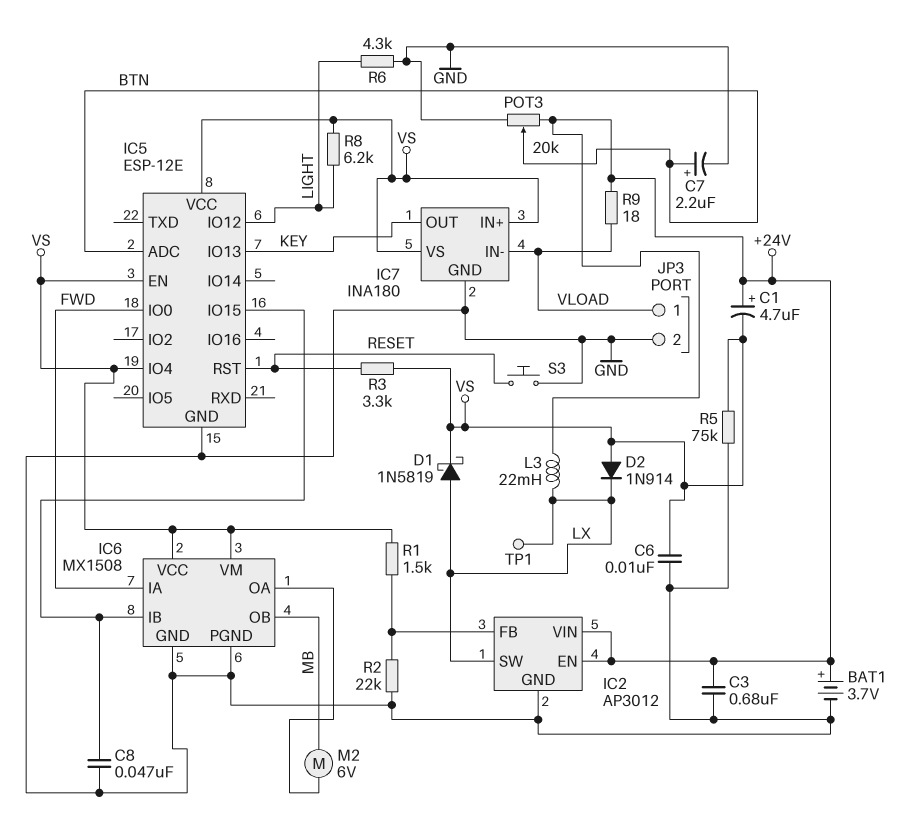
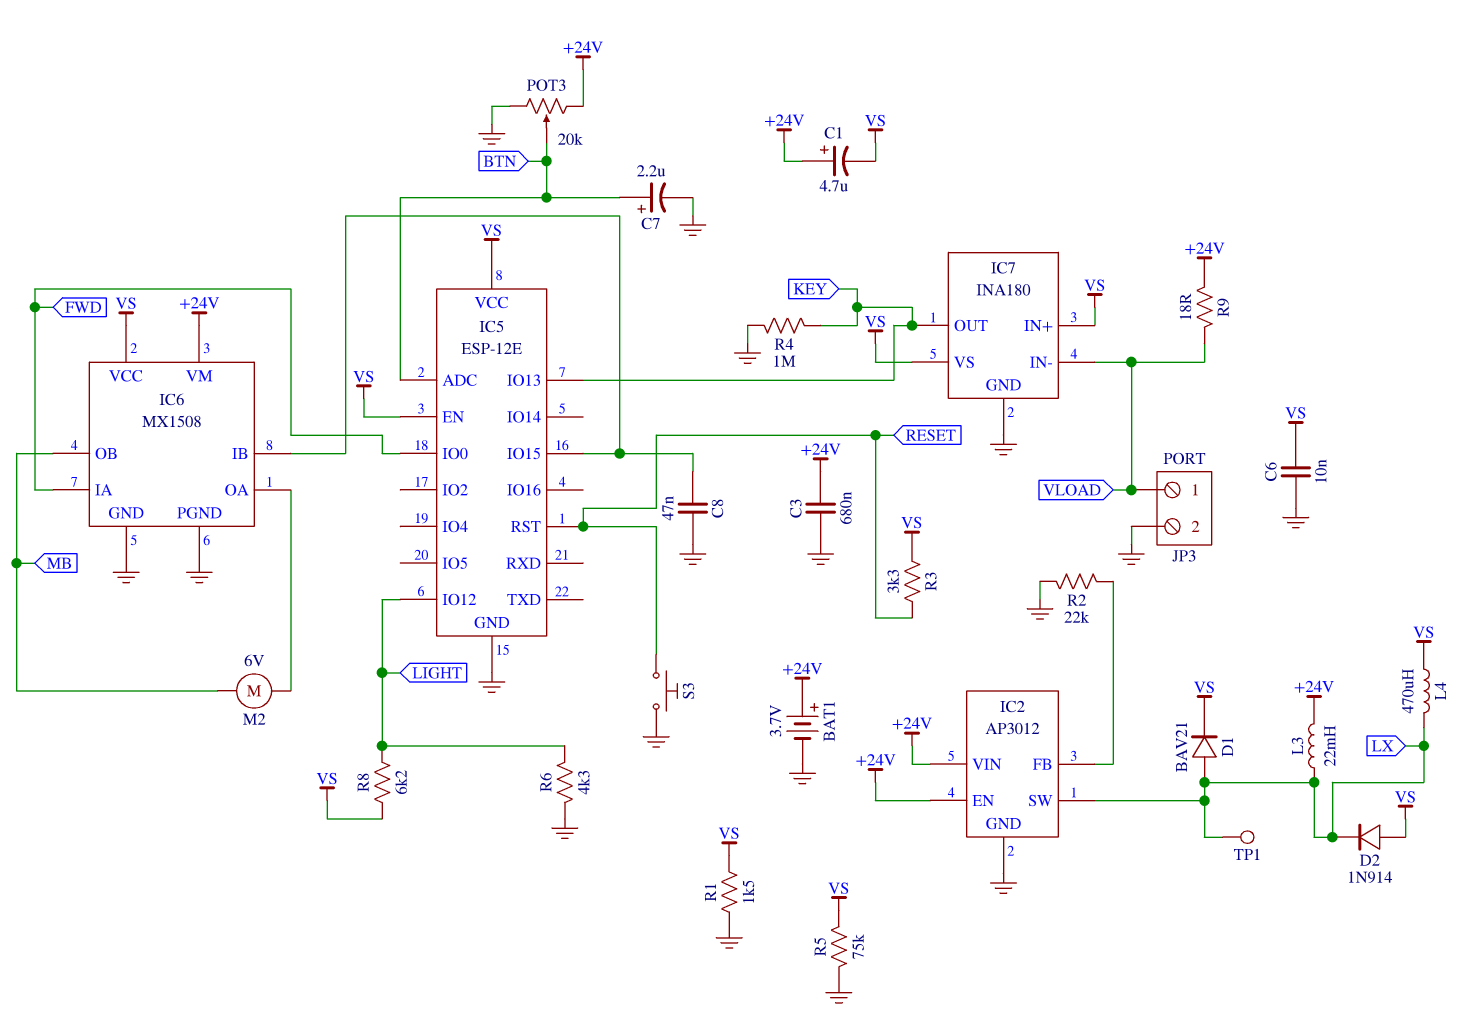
D1: schottky 1N5819 (A LX, K VS) -> diode BAV21 (A LX, K VS)
IC5 pin IO4: VS -> none
IC6 pin VM: VS -> +24V
L4: none -> 470uH (LX, VS)
R1: 1.5k (IC2/FB, VS) -> 1.5k (GND, VS)
R4: none -> 1M (GND, KEY)

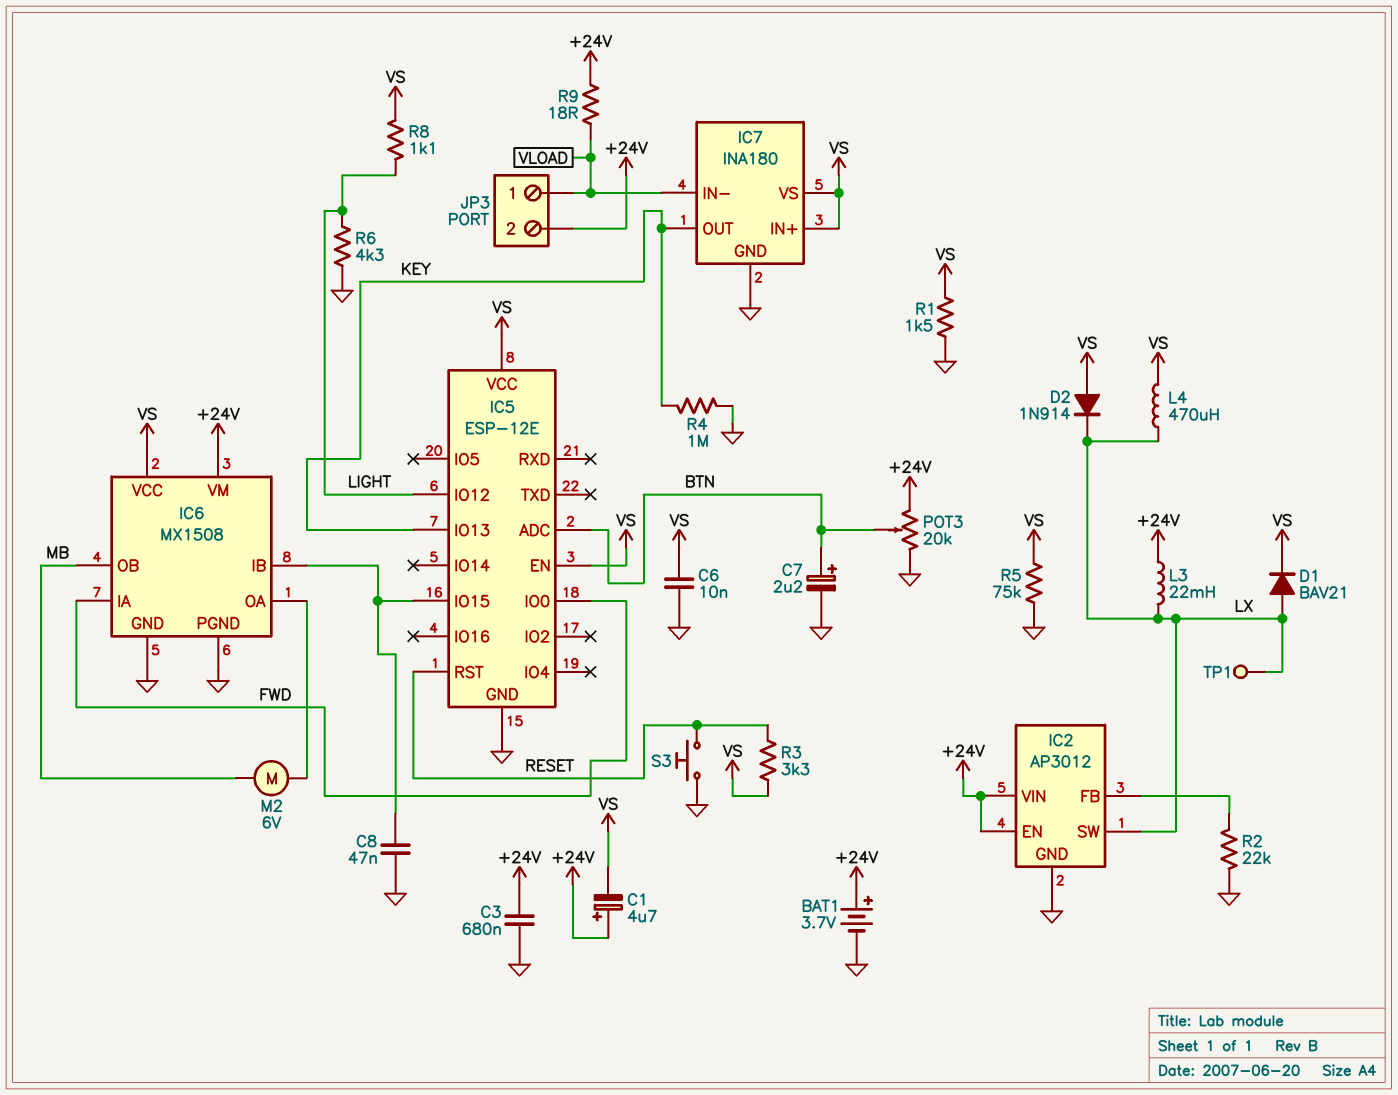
JP3 pin 2: GND -> +24V
R8: 6.2k (LIGHT, VS) -> 1.1k (LIGHT, VS)

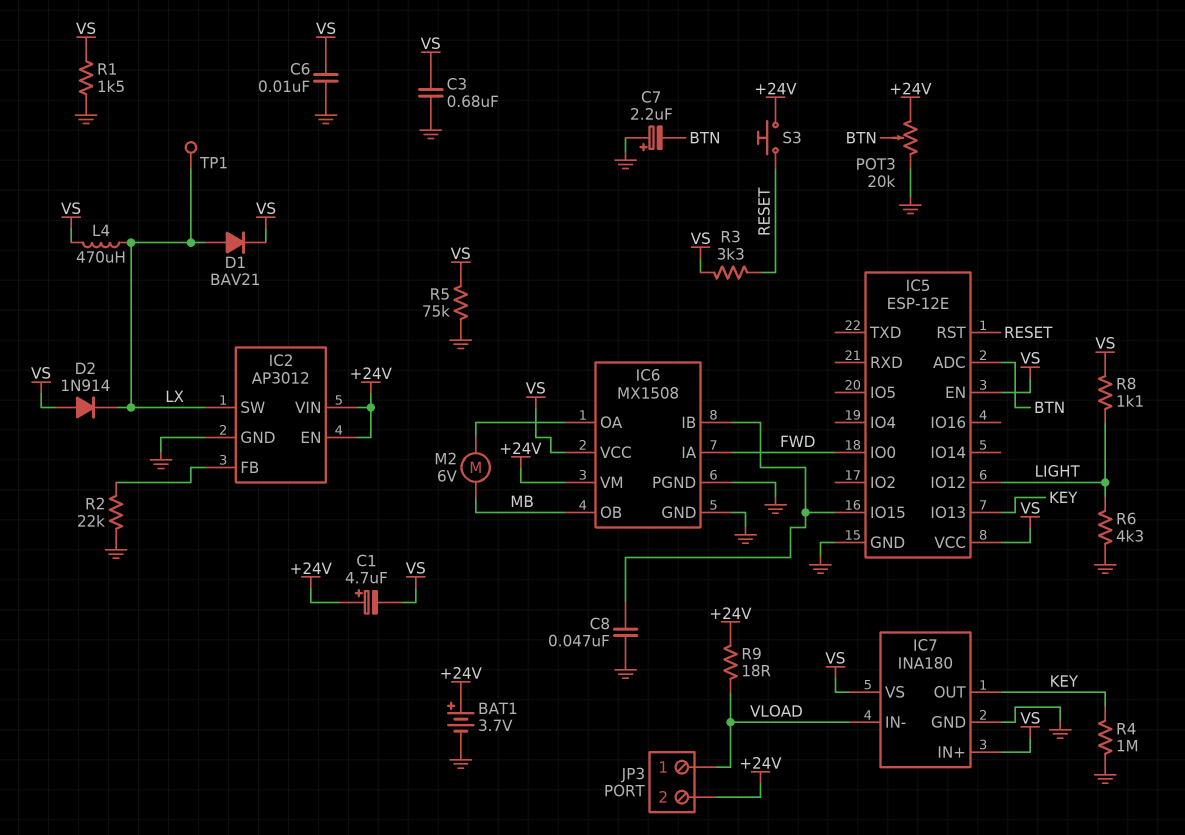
C3: 680nF (+24V, GND) -> 680nF (GND, VS)
C7: 2.2uF (plus BTN, minus GND) -> 2.2uF (plus GND, minus BTN)
L3: 22mH (+24V, LX) -> none
S3: button (GND, RESET) -> button (+24V, RESET)

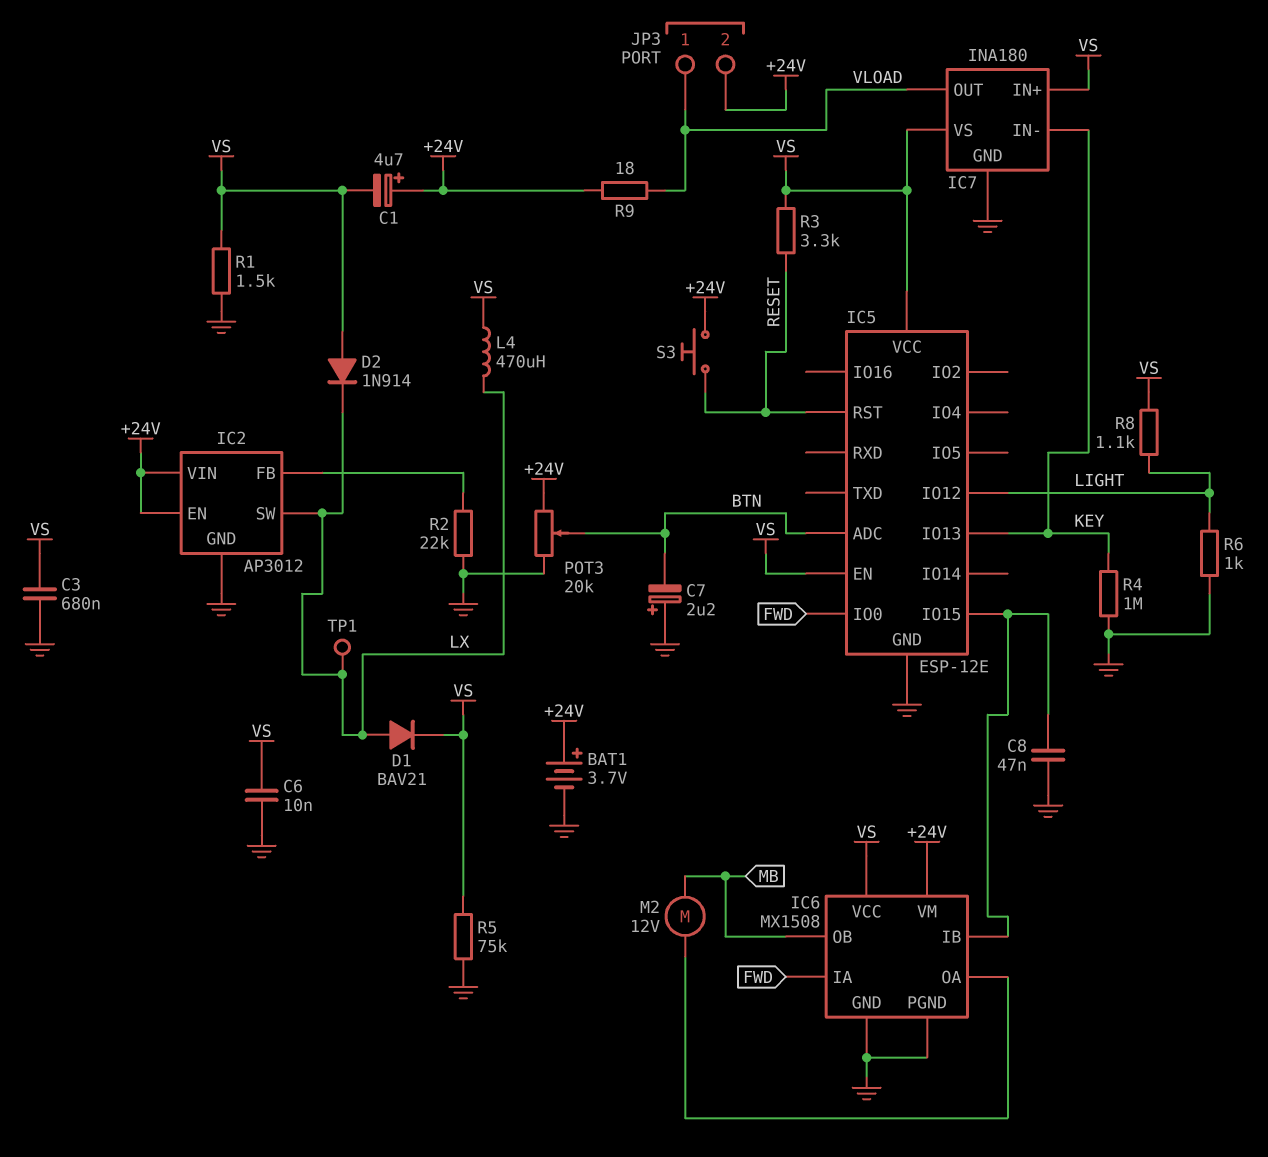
IC7 pin IN-: VLOAD -> KEY
IC7 pin OUT: KEY -> VLOAD
M2: motor 6V (IC6/OA, MB) -> motor 12V (IC6/OA, MB)
R6: 4.3k (GND, LIGHT) -> 1k (GND, LIGHT)

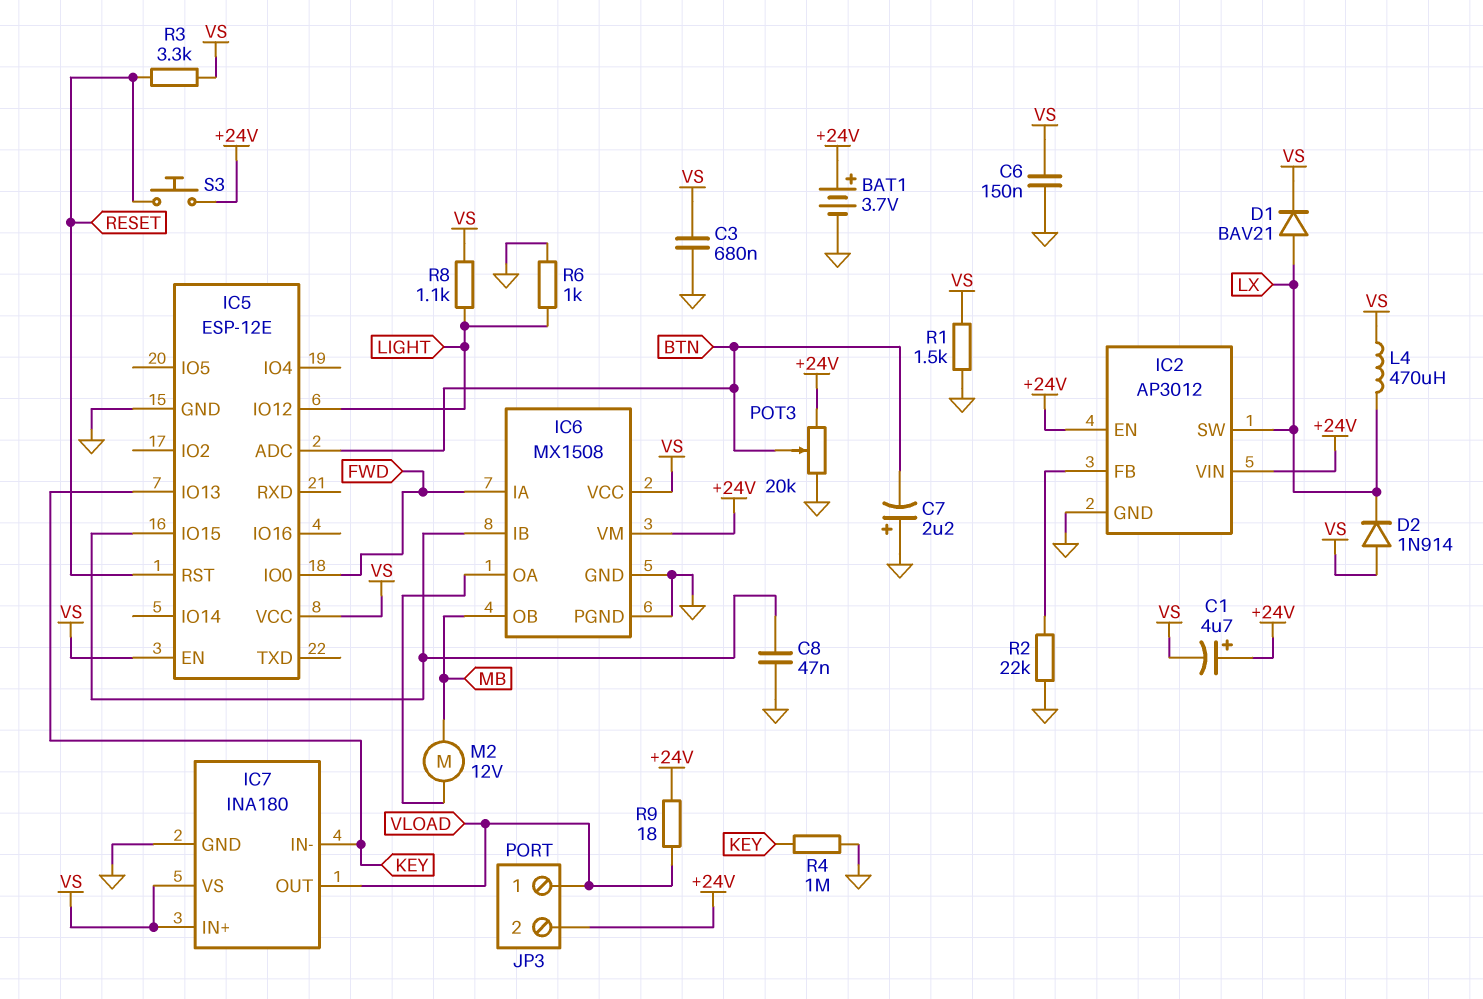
C6: 10nF (GND, VS) -> 150nF (GND, VS)
R5: 75k (GND, VS) -> none
TP1: test point (LX) -> none

